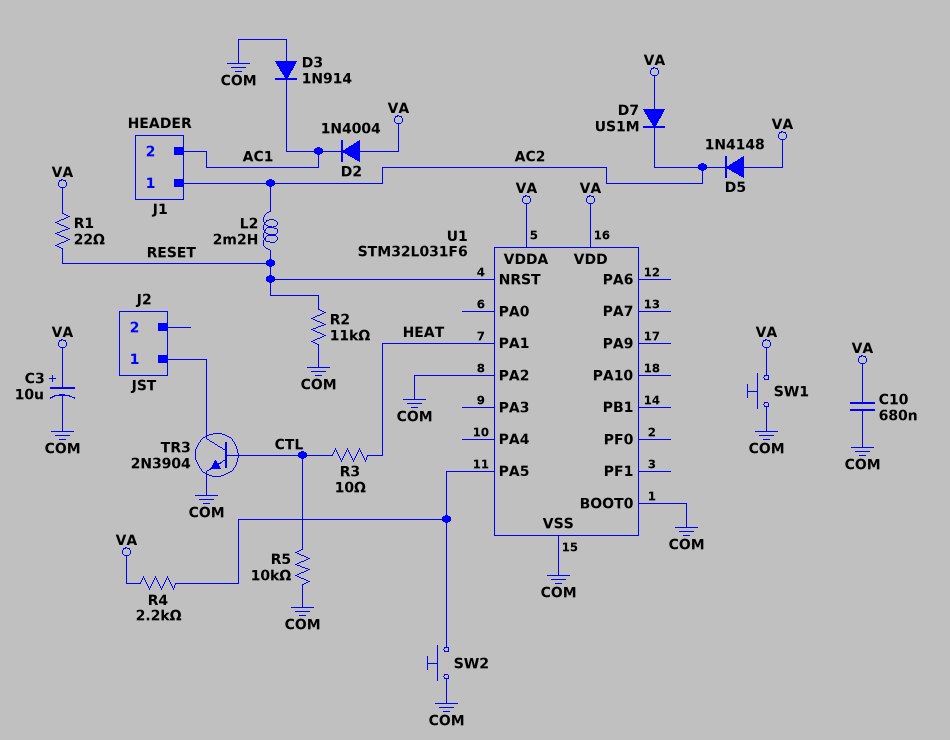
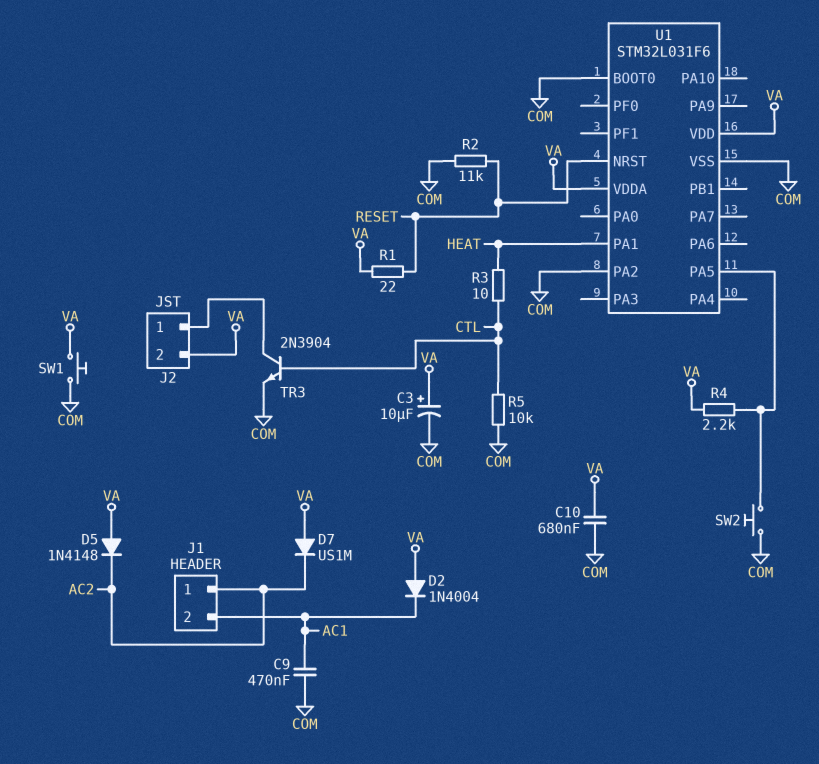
C9: none -> 470nF (AC1, COM)
D3: diode 1N914 (A COM, K AC1) -> none
J2 pin 2: none -> VA
L2: 2.2mH (AC2, RESET) -> none

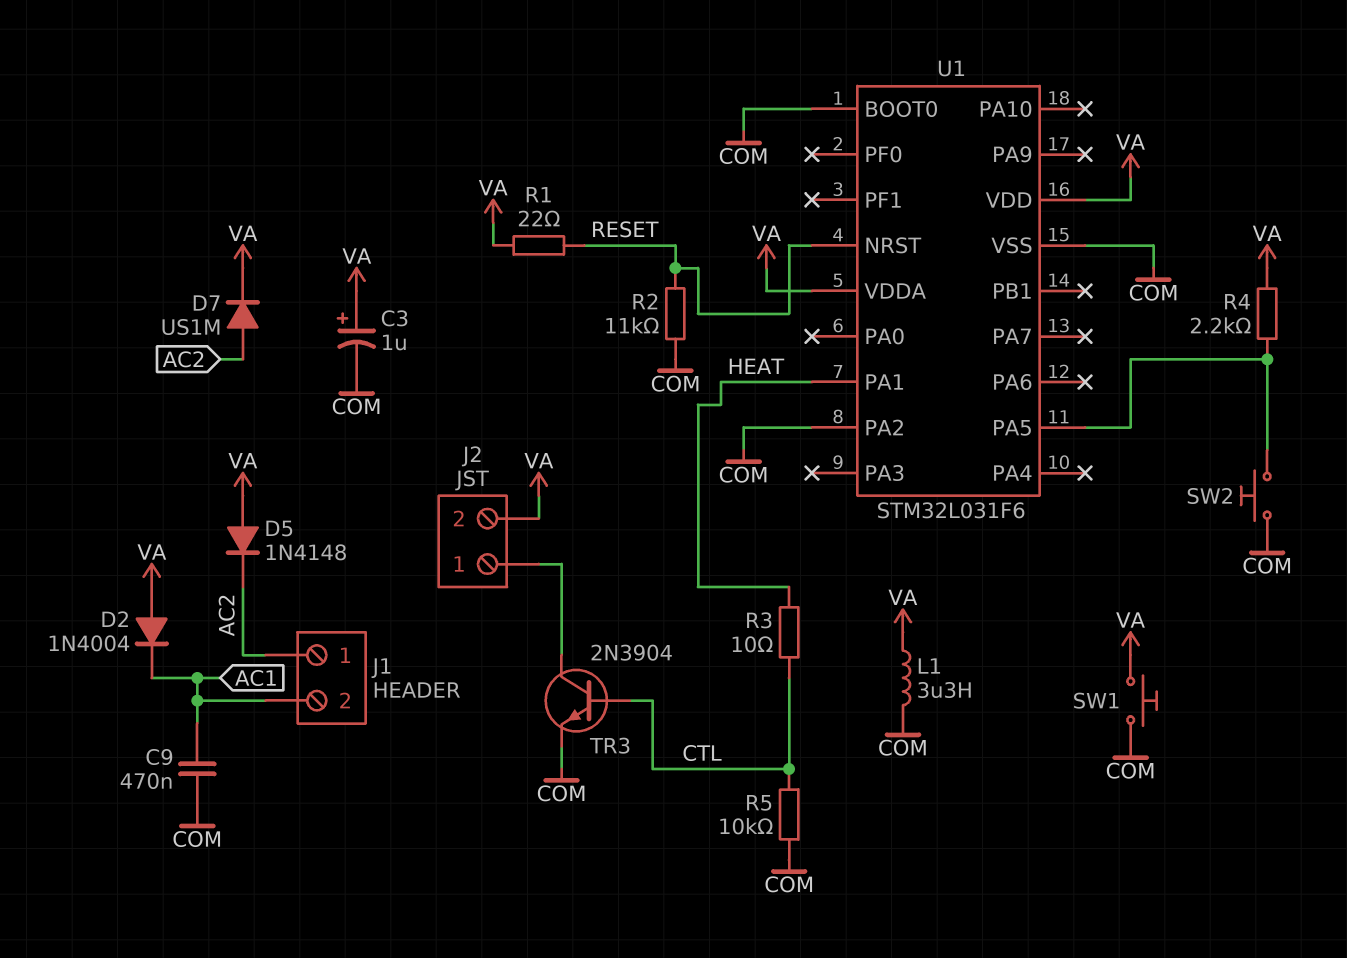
C3: 10uF (plus VA, minus COM) -> 1uF (plus VA, minus COM)
C10: 680nF (COM, VA) -> none
D7: diode US1M (A VA, K AC2) -> diode US1M (A AC2, K VA)
L1: none -> 3.3uH (COM, VA)

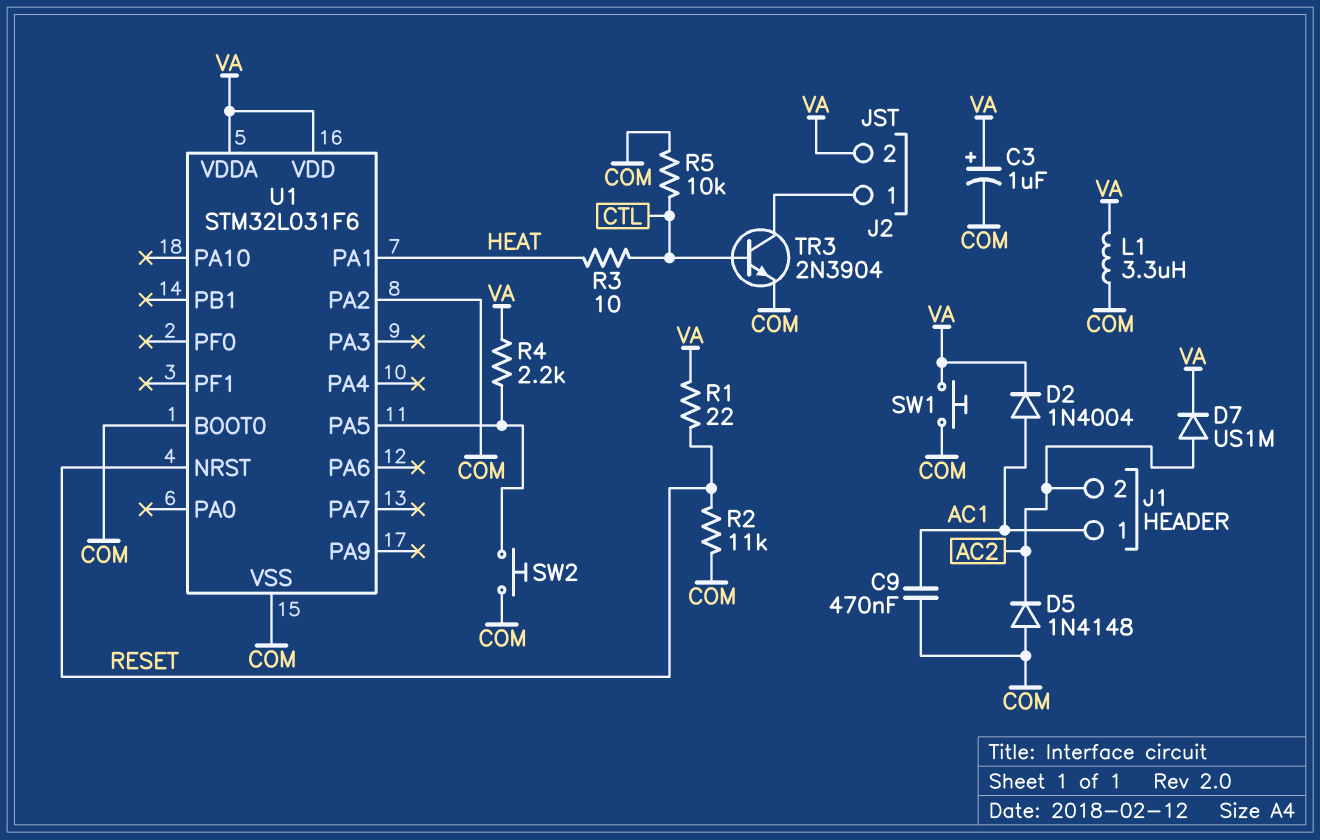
D2: diode 1N4004 (A VA, K AC1) -> diode 1N4004 (A AC1, K VA)
D5: diode 1N4148 (A VA, K AC2) -> diode 1N4148 (A COM, K AC2)
J1 pin 1: AC2 -> AC1
J1 pin 2: AC1 -> AC2

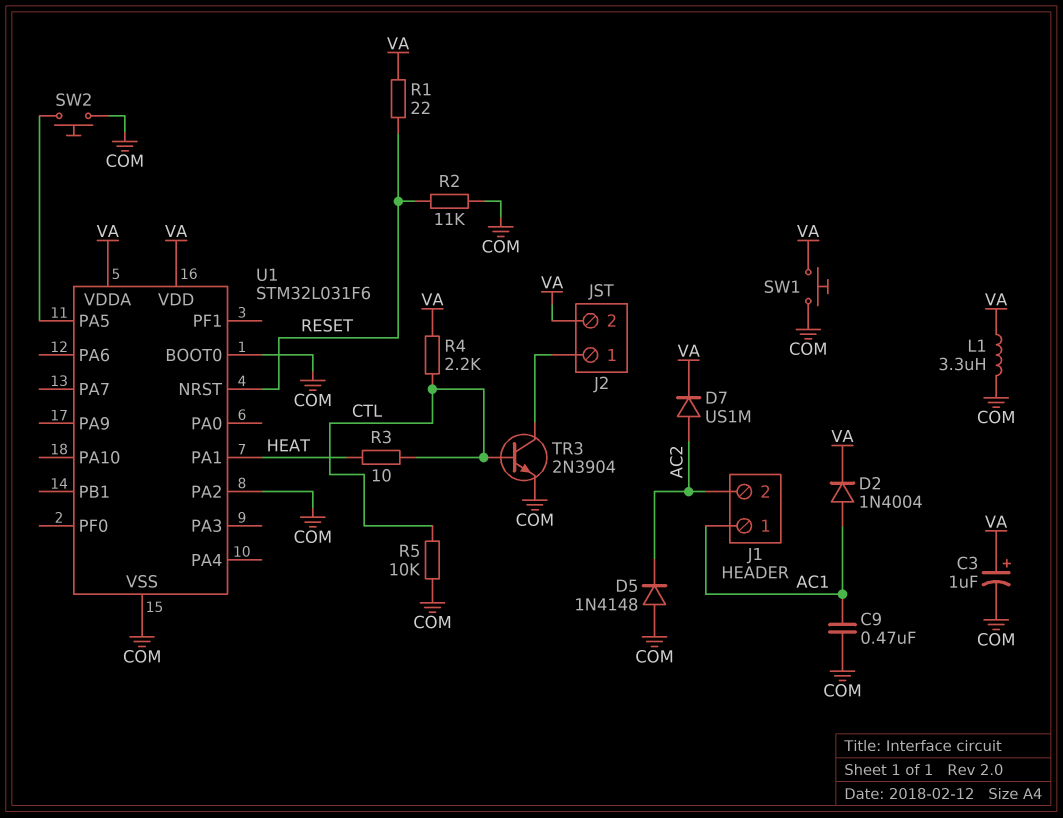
R4: 2.2k (U1/PA5, VA) -> 2.2k (CTL, VA)

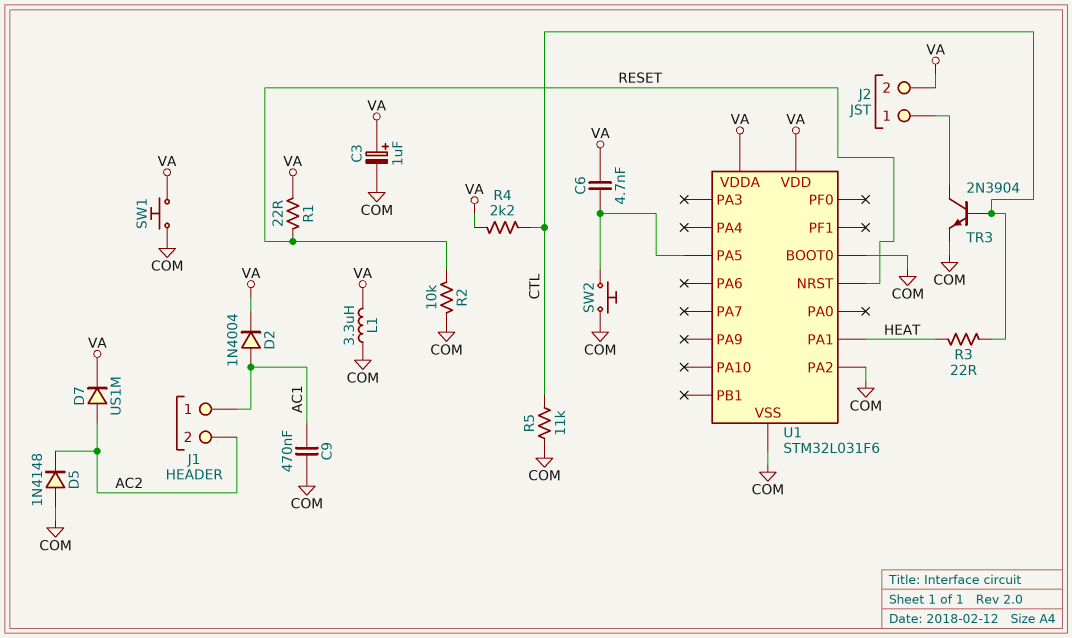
C6: none -> 4.7nF (U1/PA5, VA)
R2: 11k (COM, RESET) -> 10k (COM, RESET)
R3: 10 (CTL, HEAT) -> 22 (CTL, HEAT)
R5: 10k (COM, CTL) -> 11k (COM, CTL)

